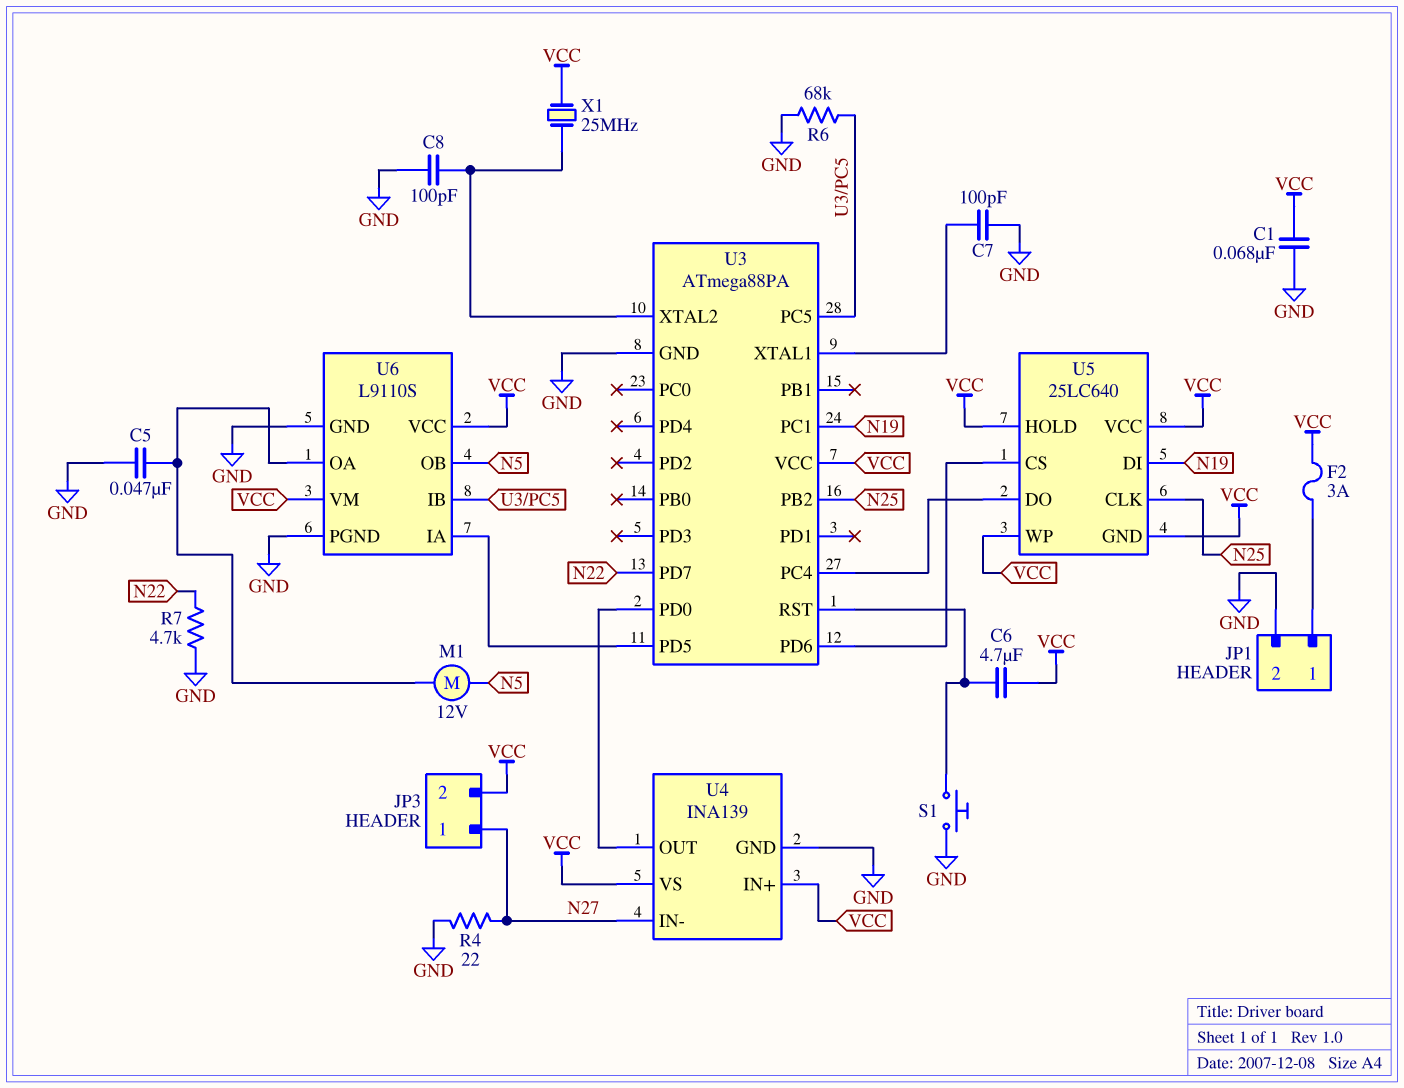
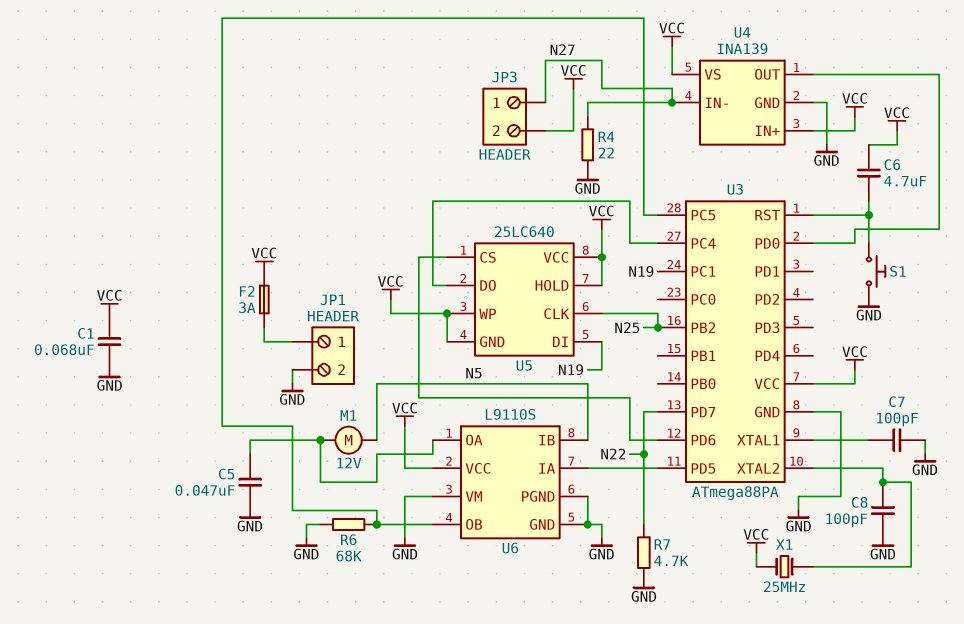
U6 pin IB: U3/PC5 -> N5
U6 pin OB: N5 -> U3/PC5
U6 pin VM: VCC -> GND

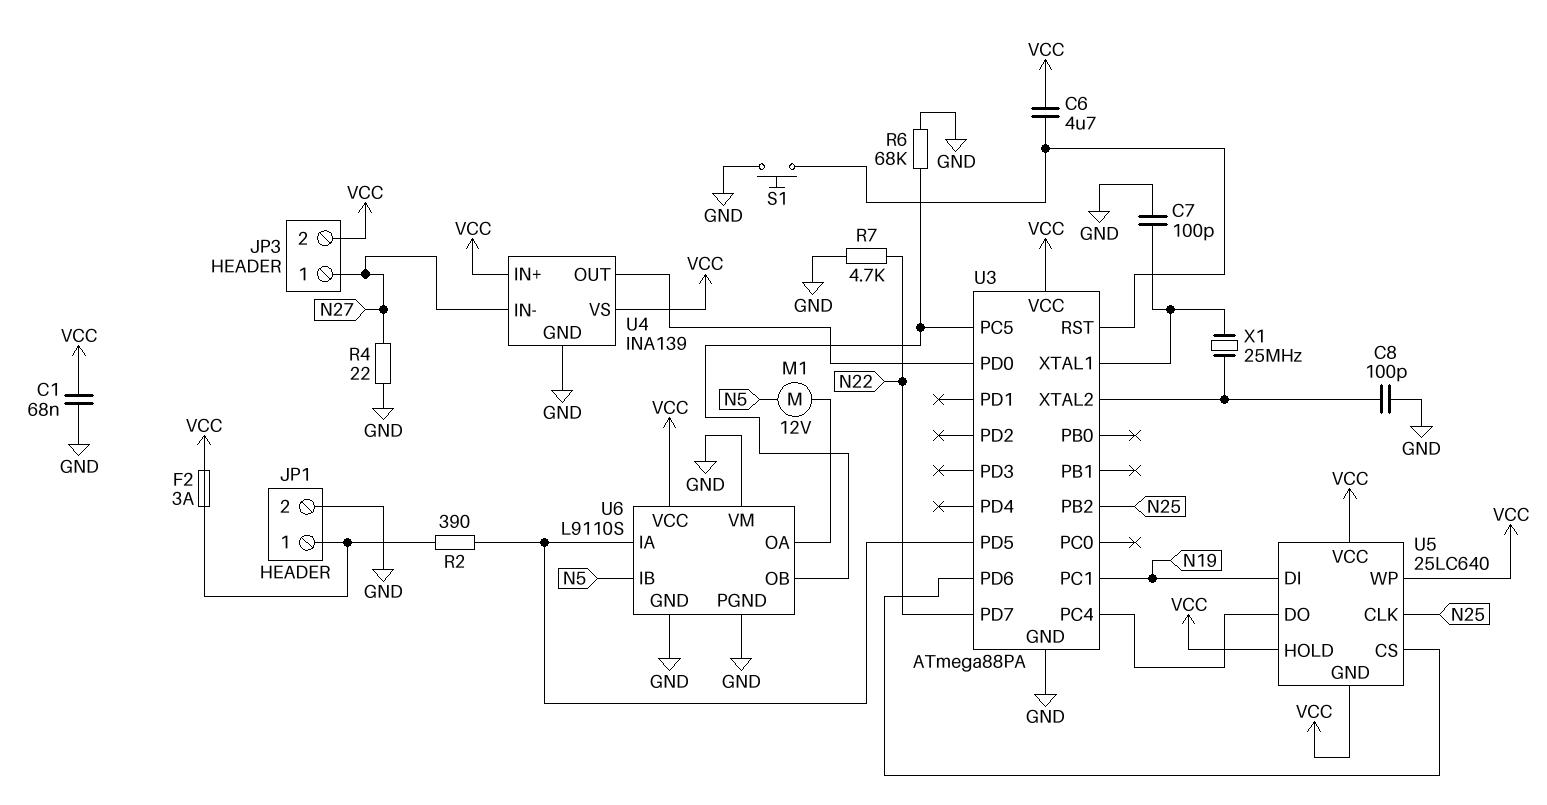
C5: 47nF (GND, U6/OA) -> none
R2: none -> 390 (JP1/1, U3/PD5)
X1: 25MHz (U3/XTAL2, VCC) -> 25MHz (U3/XTAL1, U3/XTAL2)

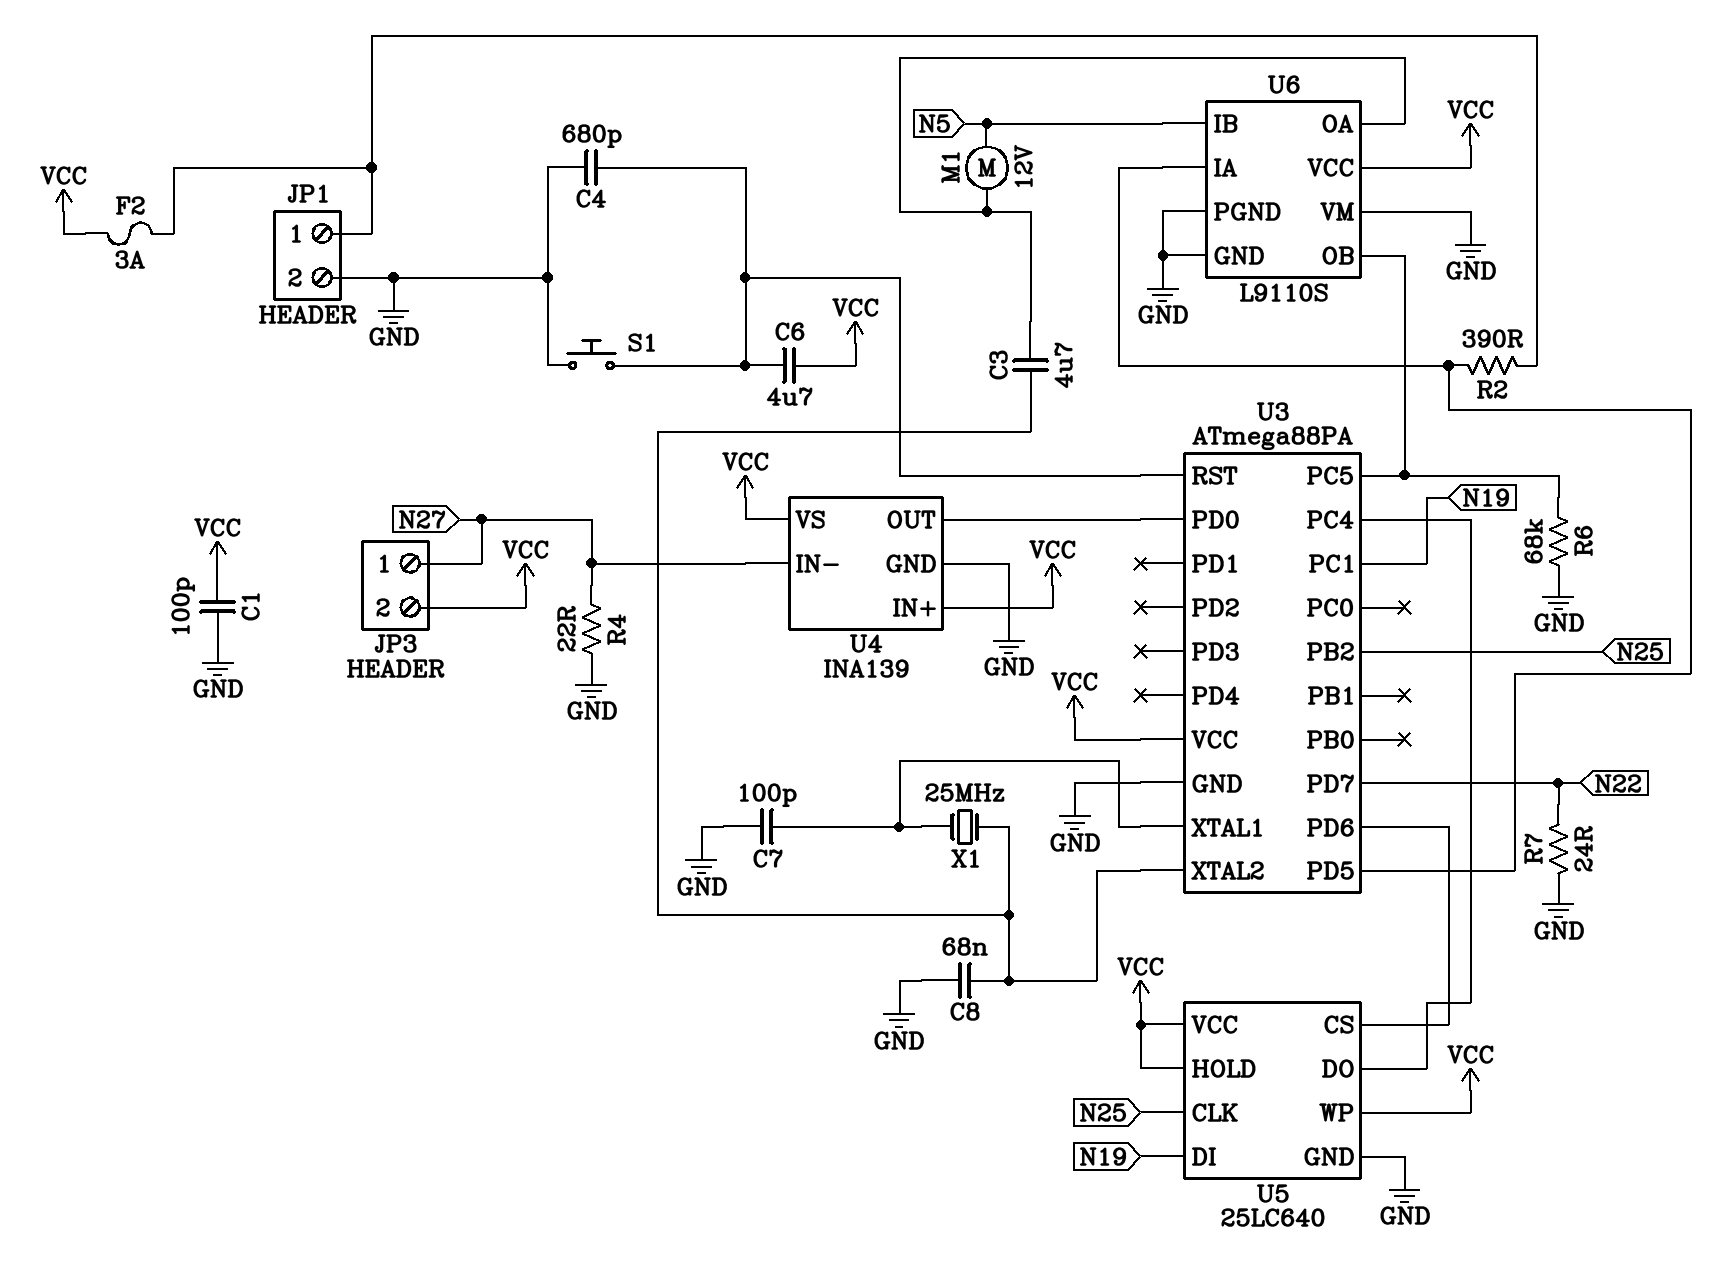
C1: 68nF (GND, VCC) -> 100pF (GND, VCC)
C3: none -> 4.7uF (U3/XTAL2, U6/OA)
C4: none -> 680pF (GND, U3/RST)
C8: 100pF (GND, U3/XTAL2) -> 68nF (GND, U3/XTAL2)
R7: 4.7k (GND, N22) -> 24 (GND, N22)
U5 pin GND: VCC -> GND

